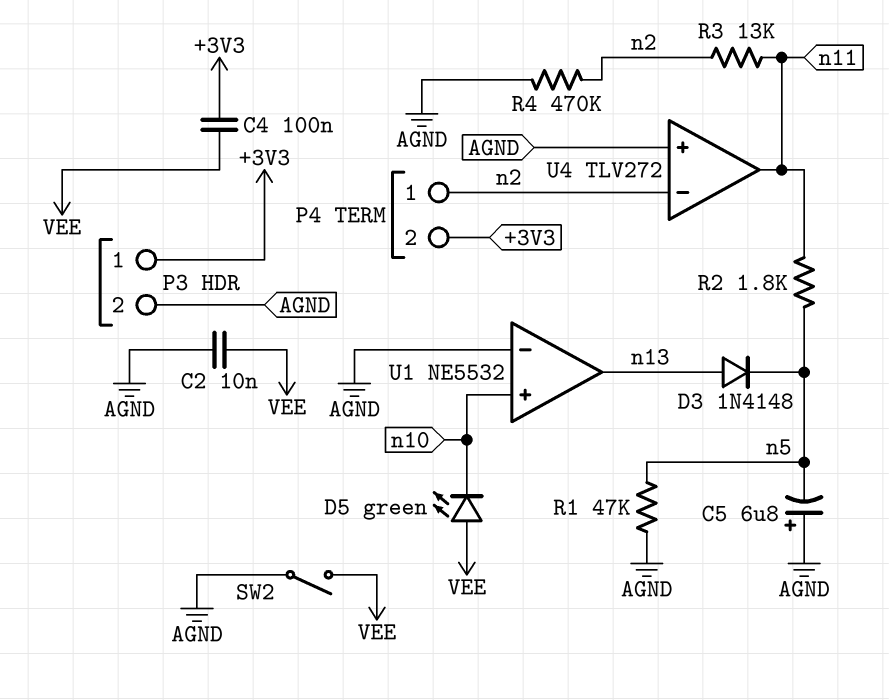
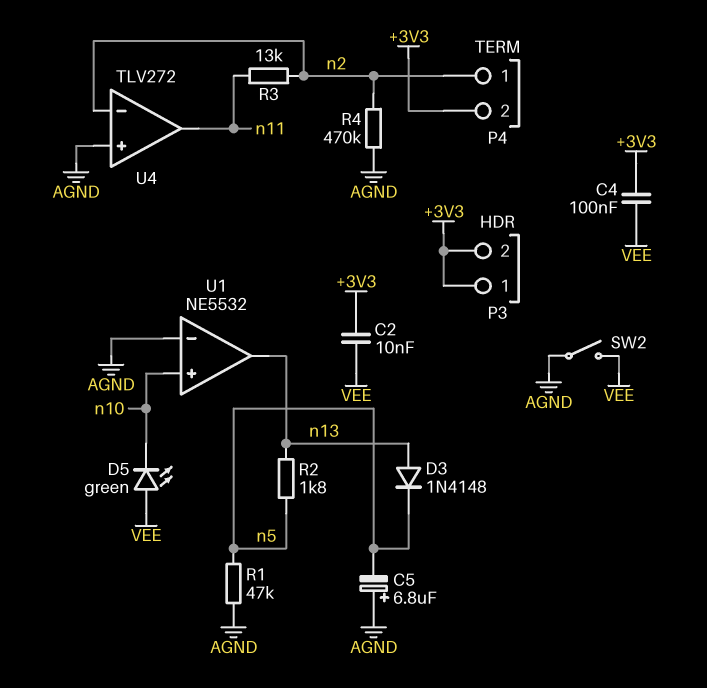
C2: 10nF (AGND, VEE) -> 10nF (+3V3, VEE)
P3 pin 2: AGND -> +3V3
R2: 1.8k (n5, n11) -> 1.8k (n5, n13)

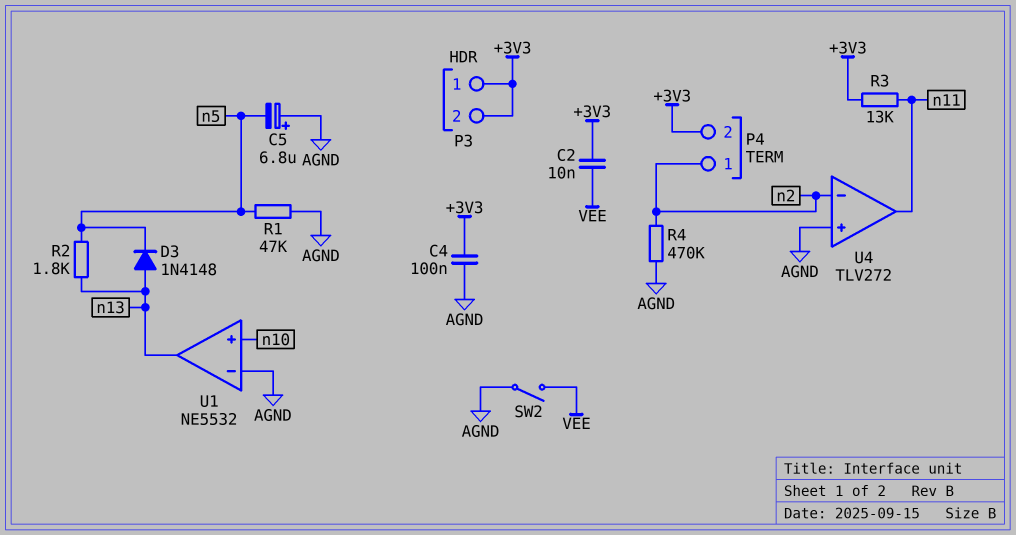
C4: 100nF (+3V3, VEE) -> 100nF (+3V3, AGND)
D5: LED green (A VEE, K n10) -> none
R3: 13k (n2, n11) -> 13k (+3V3, n11)

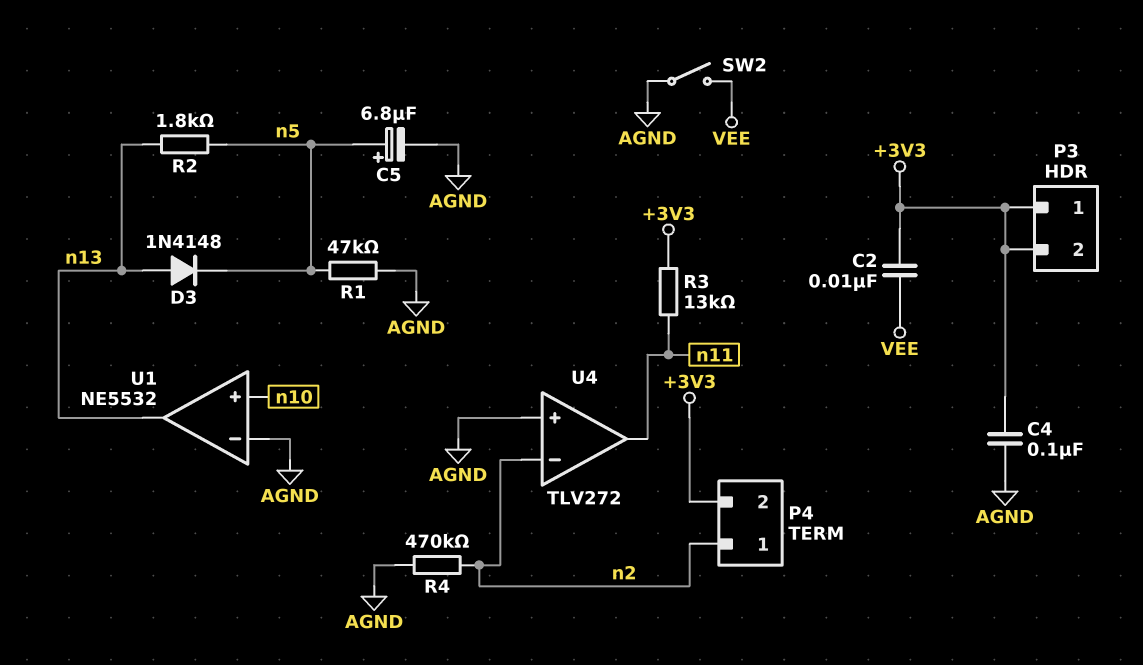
C5: 6.8uF (plus AGND, minus n5) -> 6.8uF (plus n5, minus AGND)

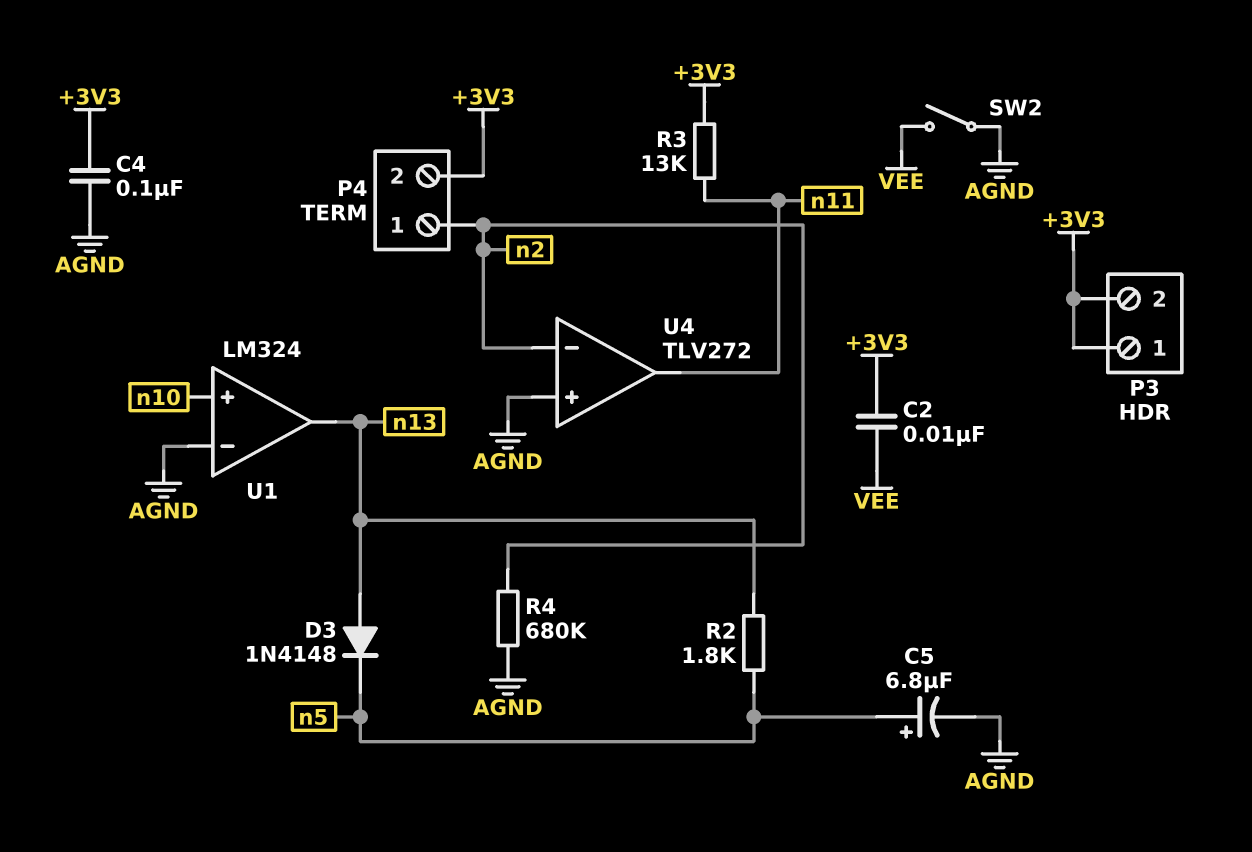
R1: 47k (AGND, n5) -> none
R4: 470k (AGND, n2) -> 680k (AGND, n2)
U1: NE5532 -> LM324

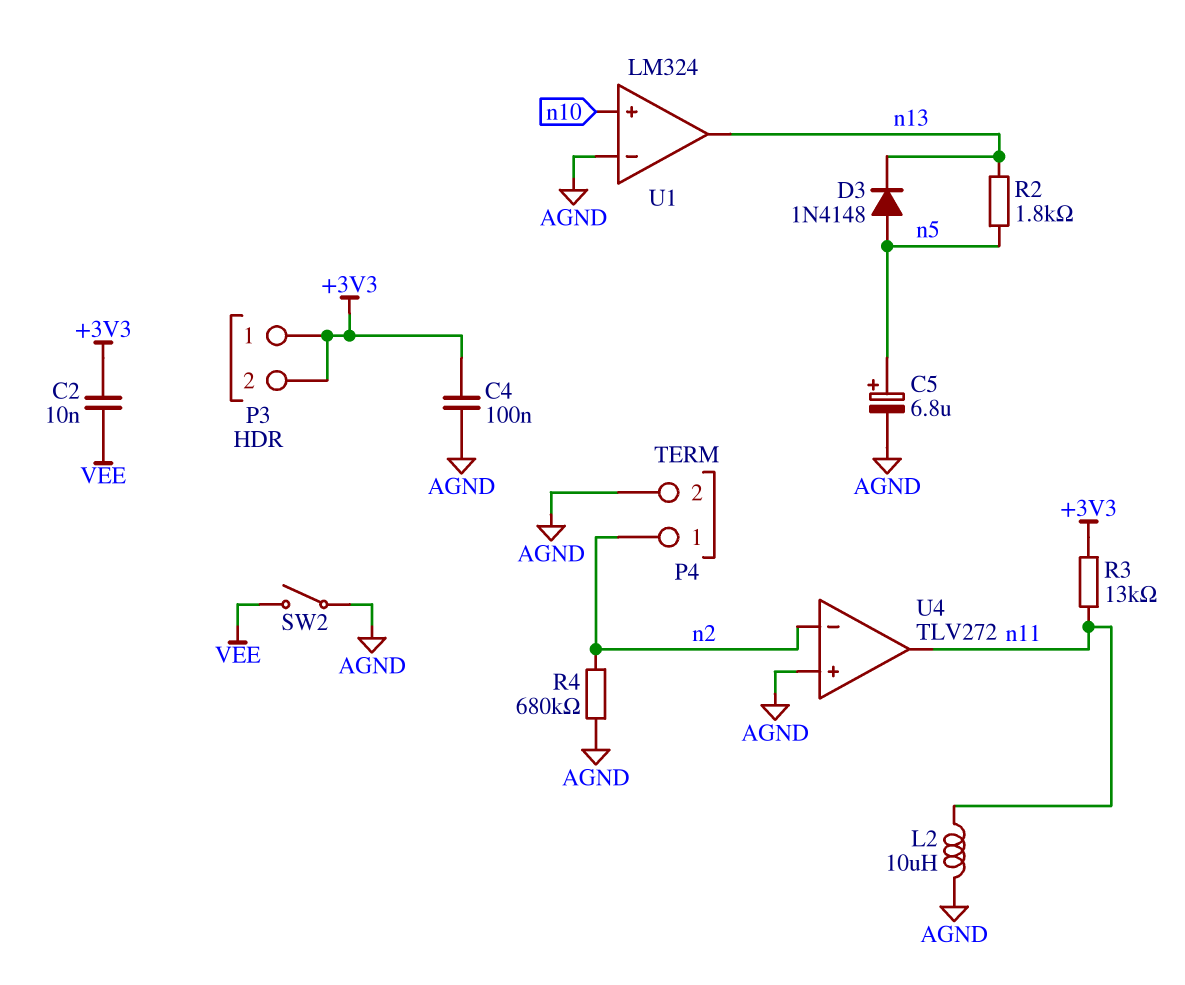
D3: diode 1N4148 (A n13, K n5) -> diode 1N4148 (A n5, K n13)
L2: none -> 10uH (AGND, n11)
P4 pin 2: +3V3 -> AGND

